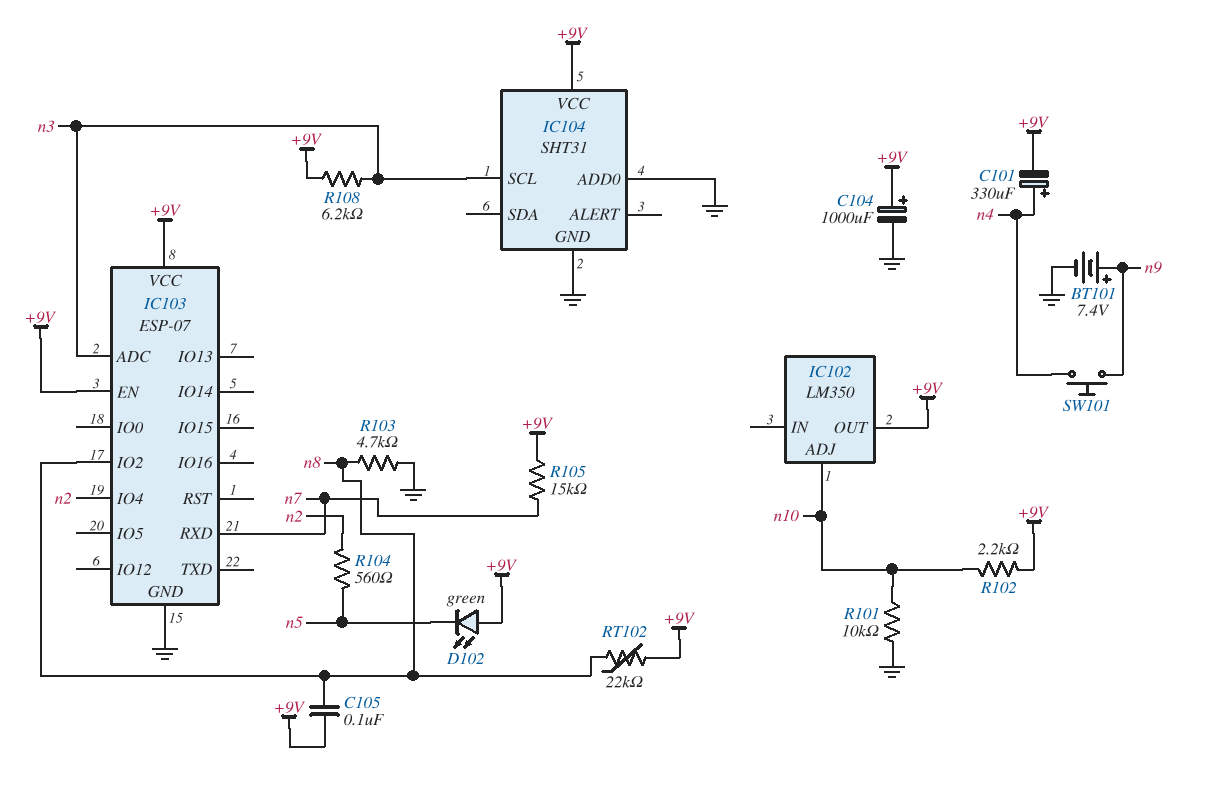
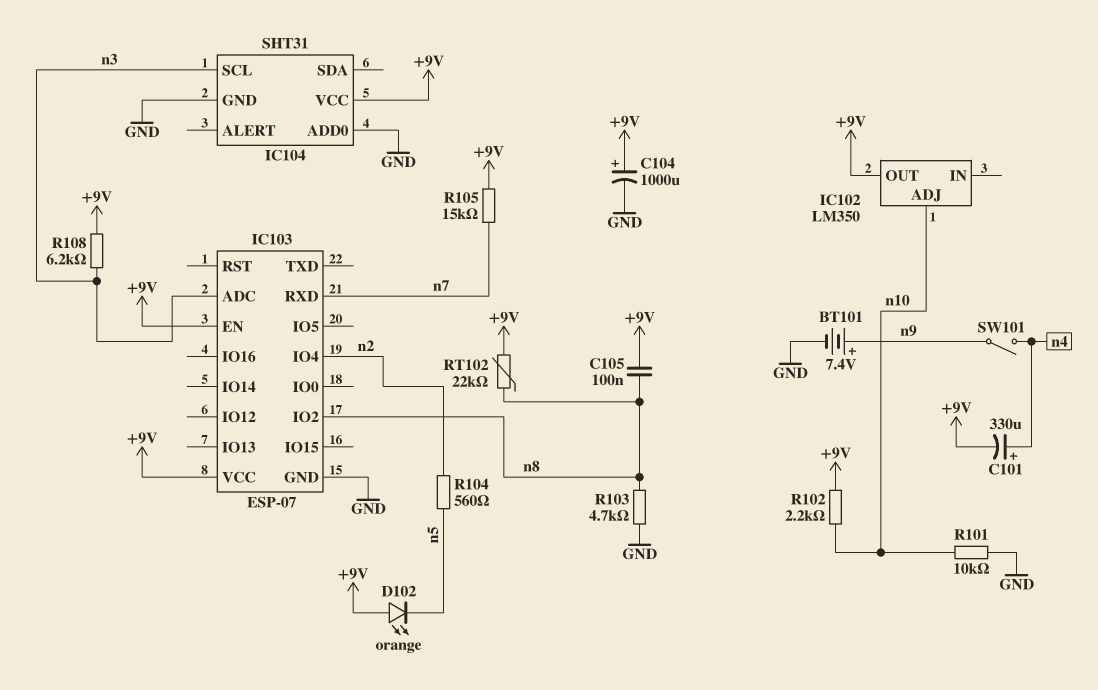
D102: LED green (A +9V, K n5) -> LED orange (A +9V, K n5)
SW101: button (n4, n9) -> switch (n4, n9)

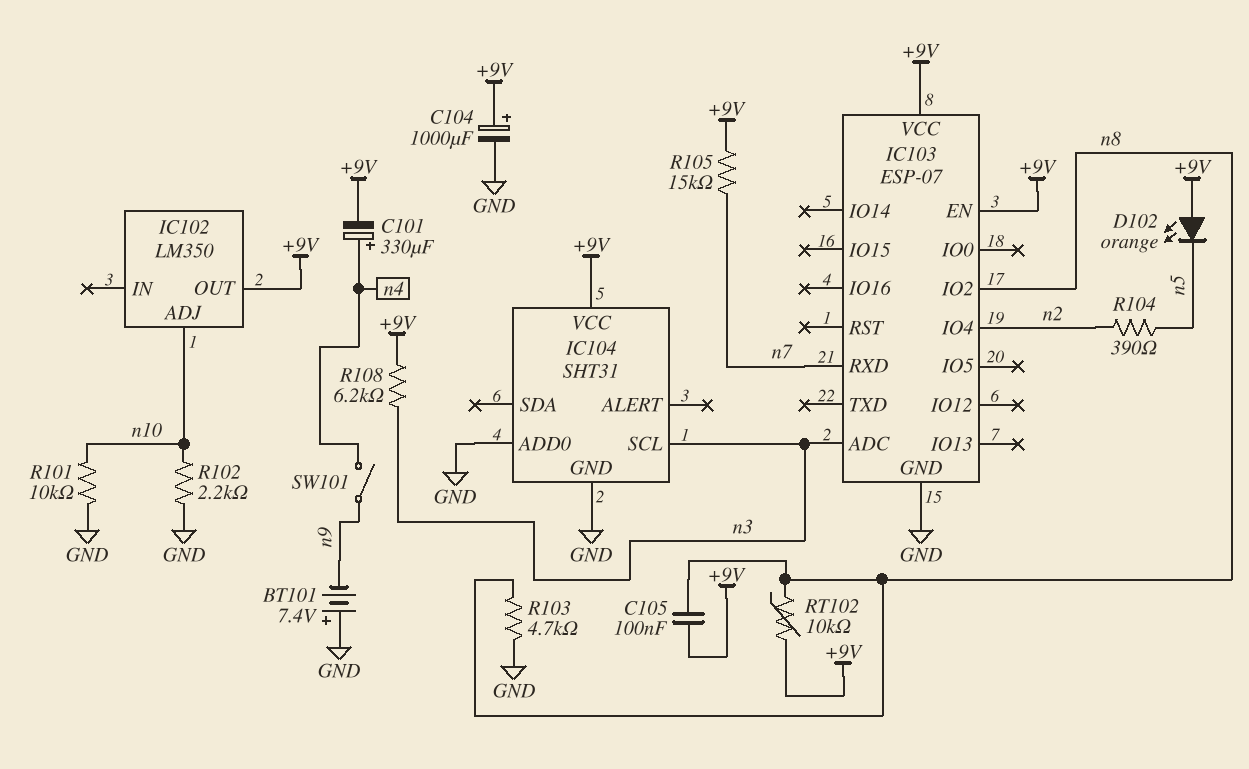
BT101: 7.4V (plus n9, minus GND) -> 7.4V (plus GND, minus n9)
R102: 2.2k (+9V, n10) -> 2.2k (GND, n10)
R104: 560 (n2, n5) -> 390 (n2, n5)
RT102: 22k (+9V, n8) -> 10k (+9V, n8)

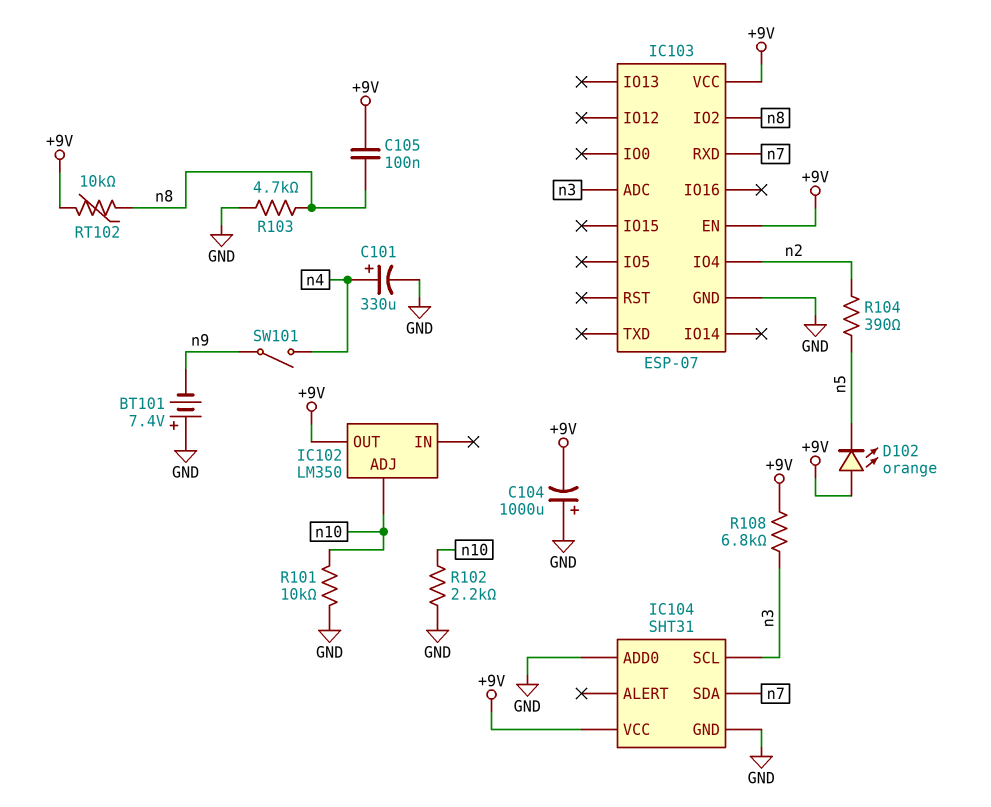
C101: 330uF (plus n4, minus +9V) -> 330uF (plus n4, minus GND)
C104: 1000uF (plus +9V, minus GND) -> 1000uF (plus GND, minus +9V)
IC104 pin SDA: none -> n7
R105: 15k (+9V, n7) -> none
R108: 6.2k (+9V, n3) -> 6.8k (+9V, n3)

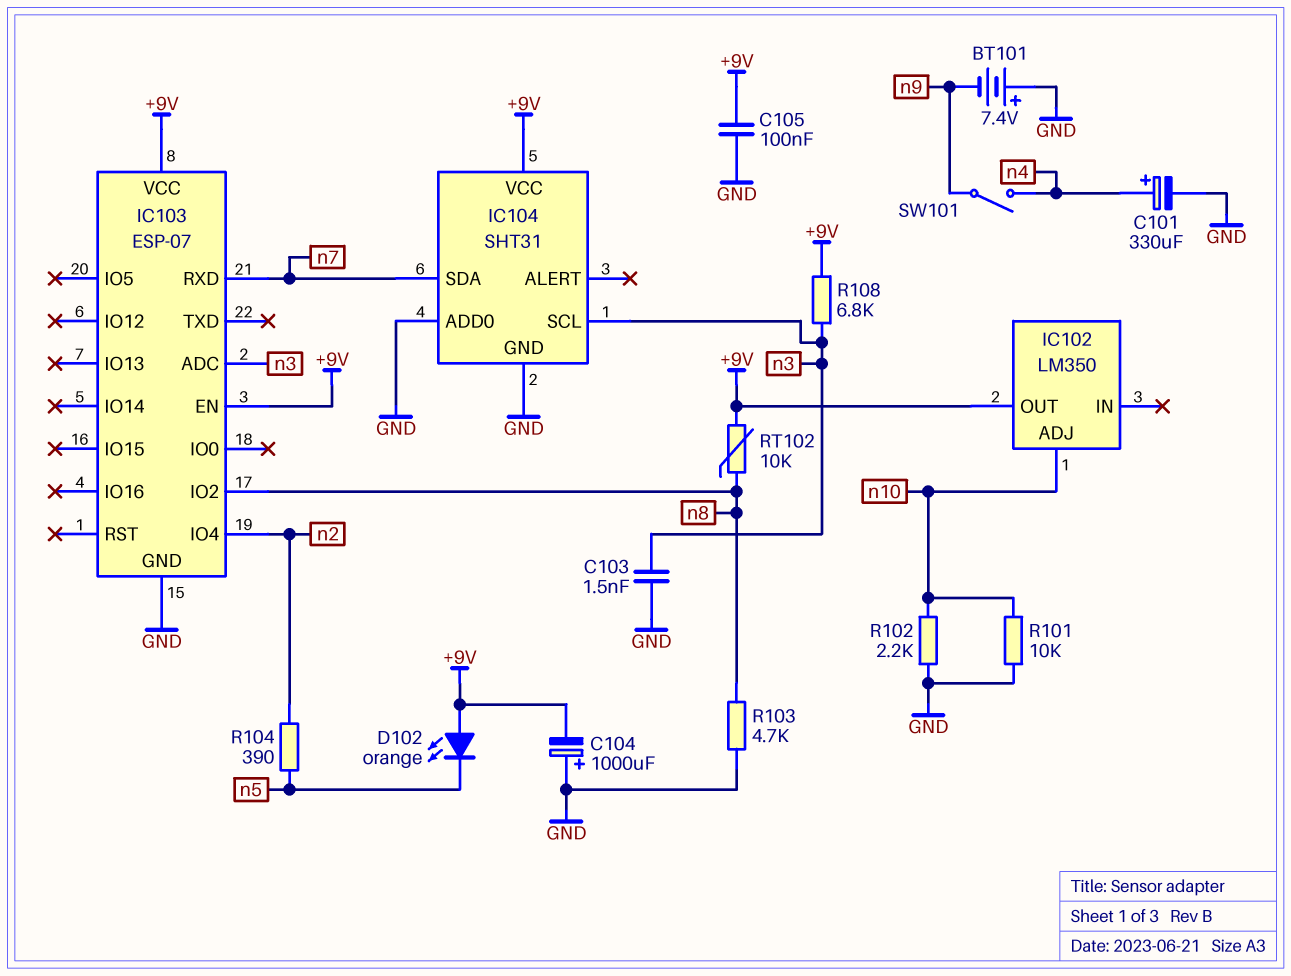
C103: none -> 1.5nF (GND, n3)
C105: 100nF (+9V, n8) -> 100nF (+9V, GND)

